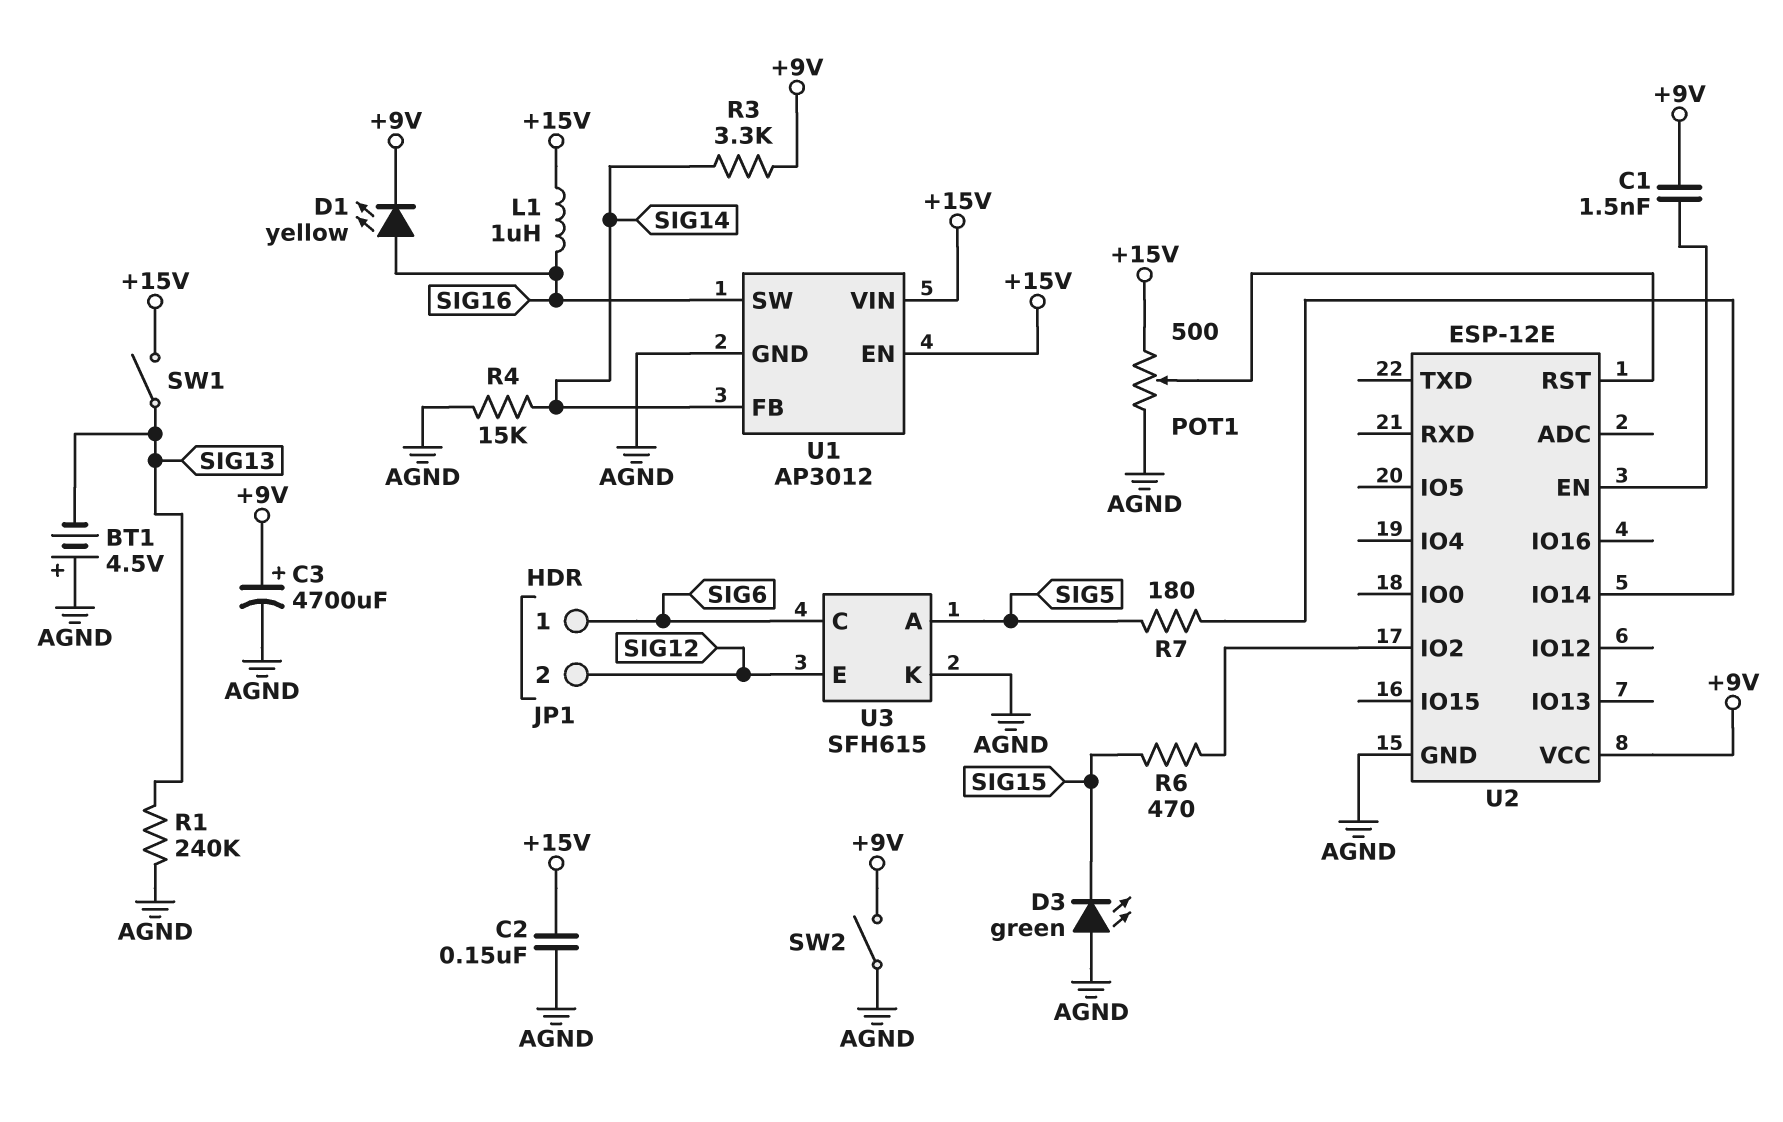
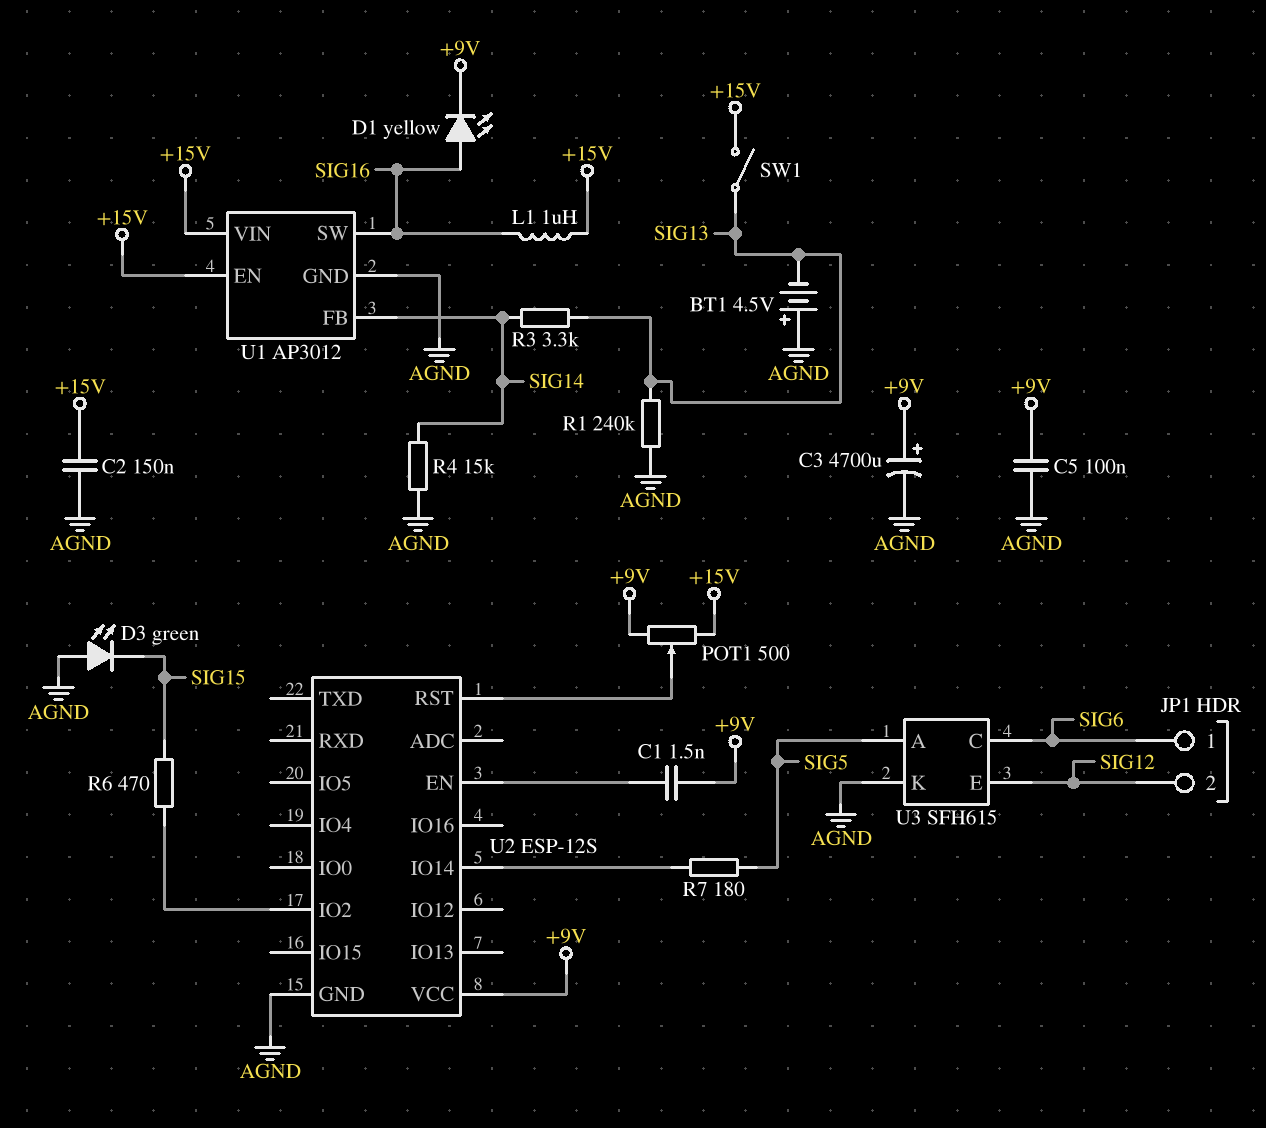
C5: none -> 100nF (+9V, AGND)
POT1: 500 (+15V, AGND, wiper U2/RST) -> 500 (+9V, +15V, wiper U2/RST)
R3: 3.3k (+9V, SIG14) -> 3.3k (SIG13, SIG14)
SW2: switch (+9V, AGND) -> none
U2: ESP-12E -> ESP-12S

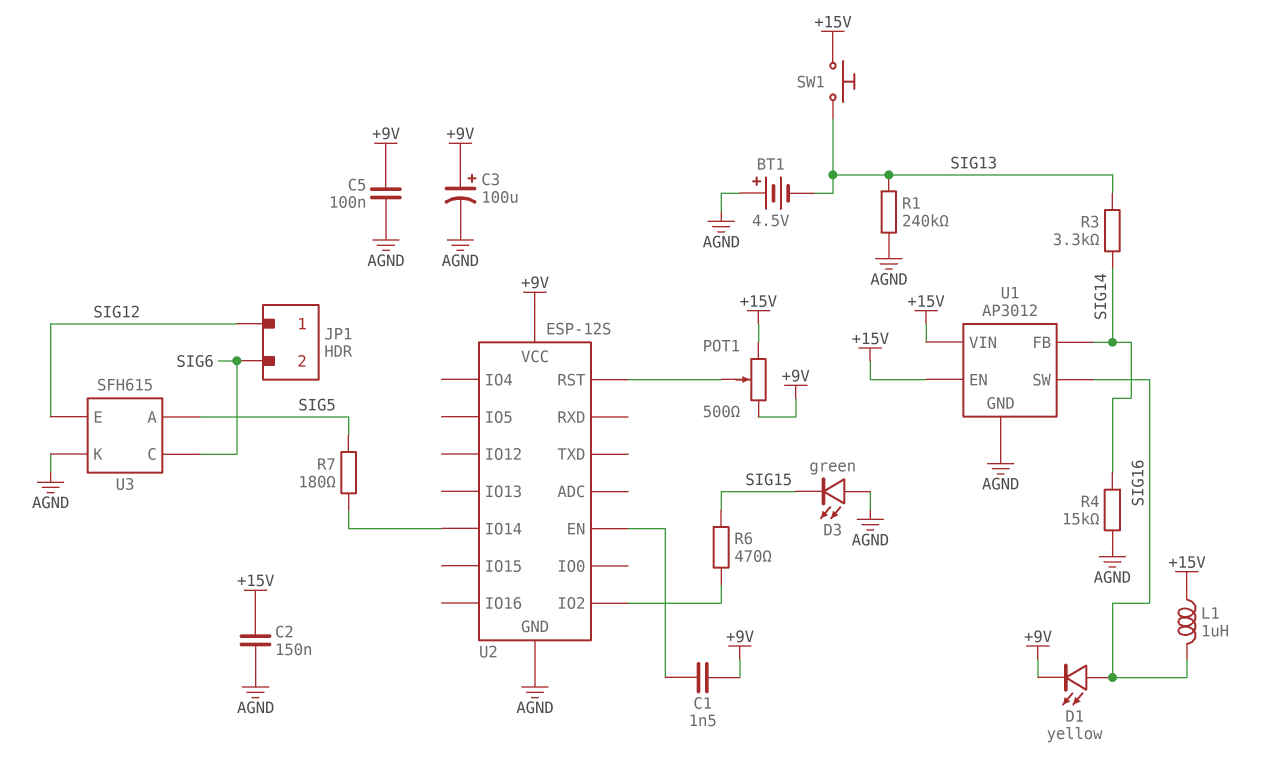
C3: 4700uF (plus +9V, minus AGND) -> 100uF (plus +9V, minus AGND)
JP1 pin 1: SIG6 -> SIG12
JP1 pin 2: SIG12 -> SIG6
SW1: switch (+15V, SIG13) -> button (+15V, SIG13)

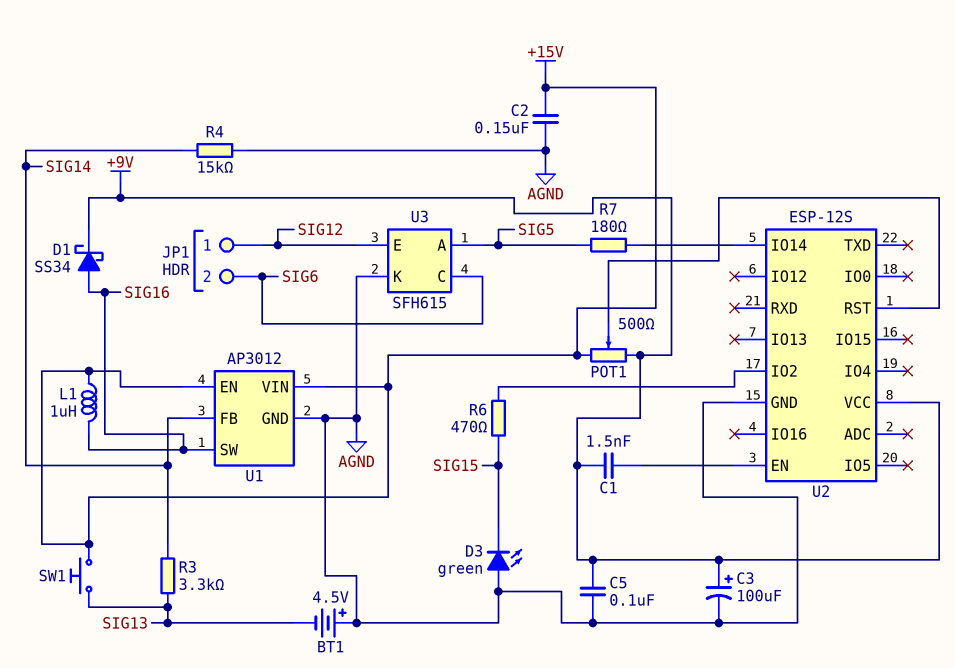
D1: LED yellow (A SIG16, K +9V) -> schottky SS34 (A SIG16, K +9V)
R1: 240k (AGND, SIG13) -> none

